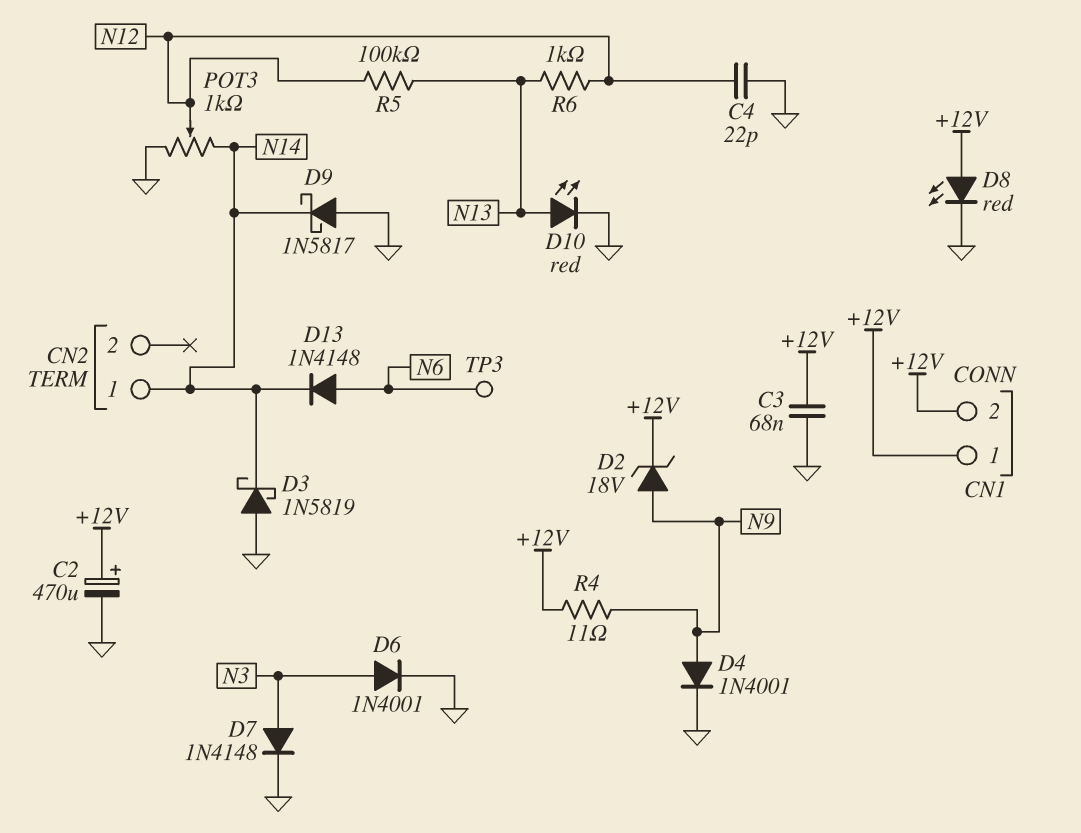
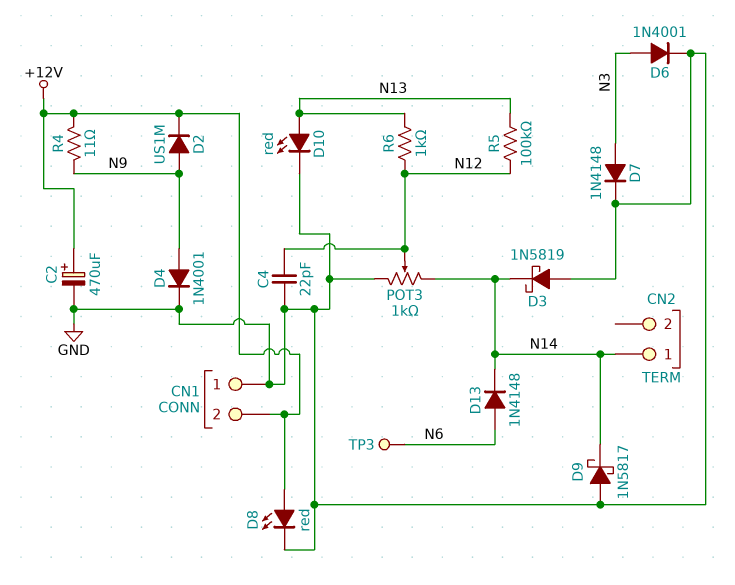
C3: 68nF (+12V, GND) -> none
CN1 pin 1: +12V -> GND
D2: zener 18V (A N9, K +12V) -> diode US1M (A N9, K +12V)

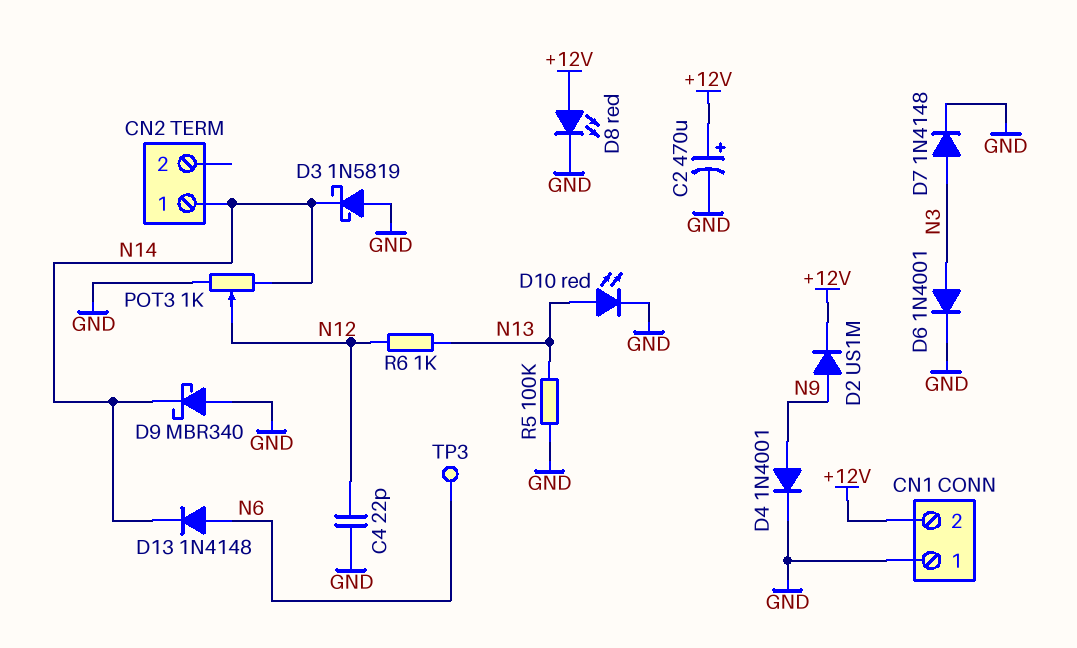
D9: schottky 1N5817 (A GND, K N14) -> schottky MBR340 (A GND, K N14)
R4: 11 (+12V, N9) -> none
R5: 100k (N12, N13) -> 100k (GND, N13)

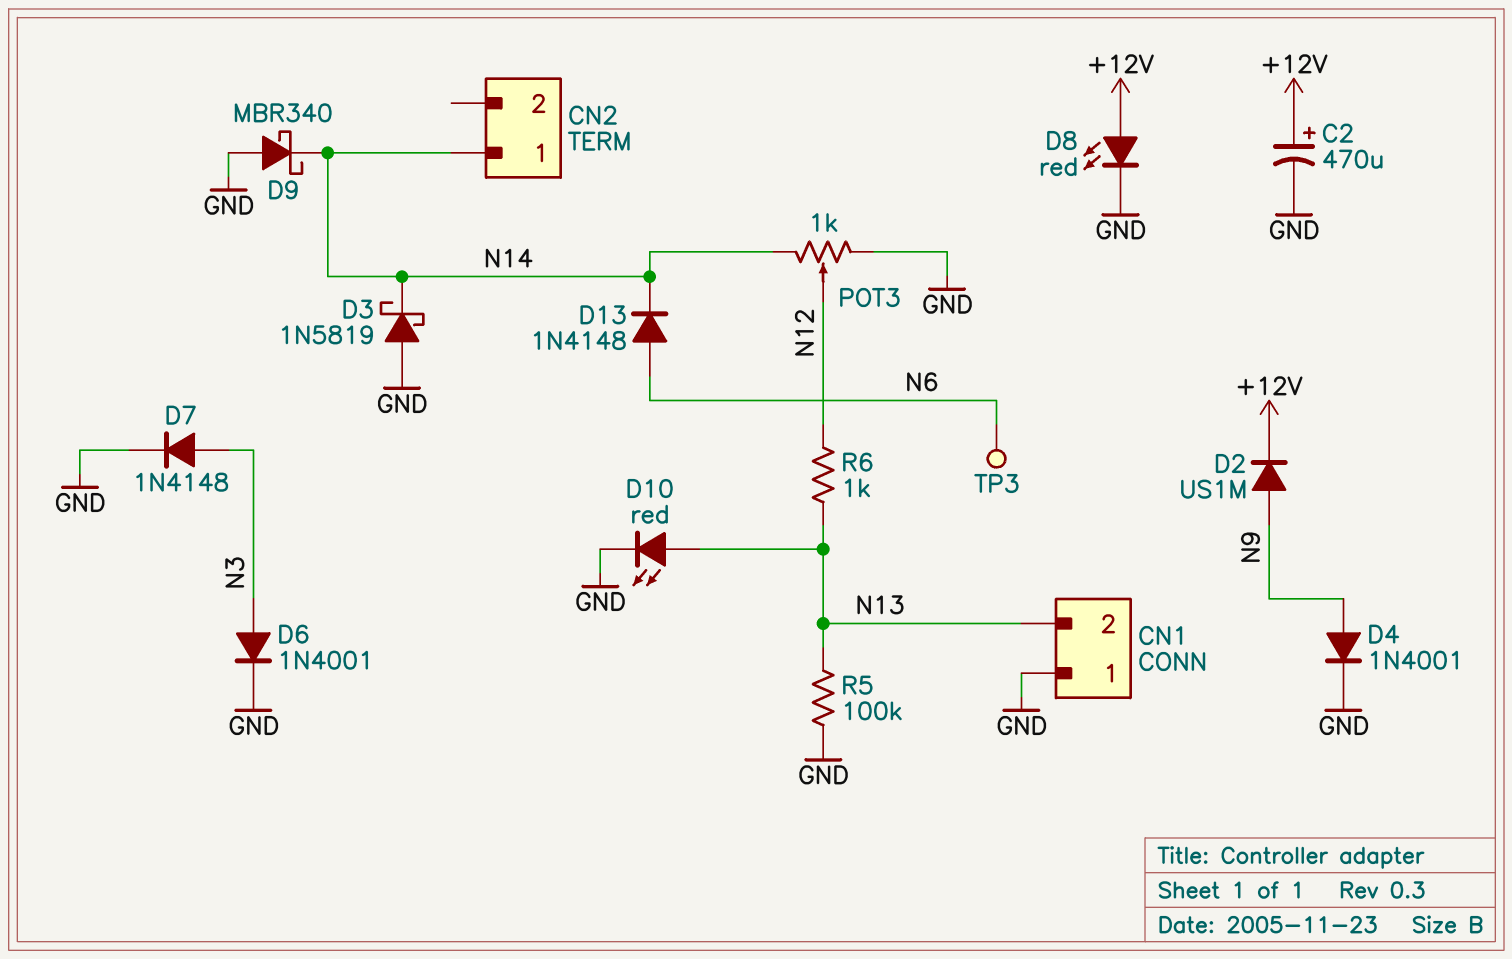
C4: 22pF (GND, N12) -> none
CN1 pin 2: +12V -> N13

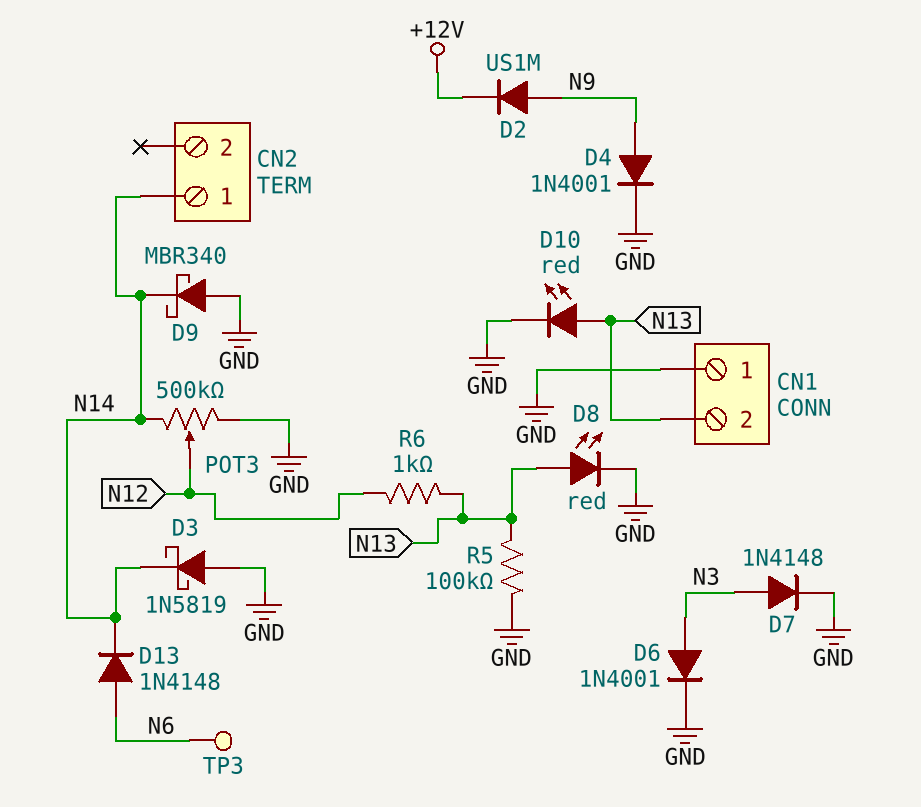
C2: 470uF (plus +12V, minus GND) -> none
D8: LED red (A +12V, K GND) -> LED red (A N13, K GND)
POT3: 1k (GND, N14, wiper N12) -> 500k (GND, N14, wiper N12)

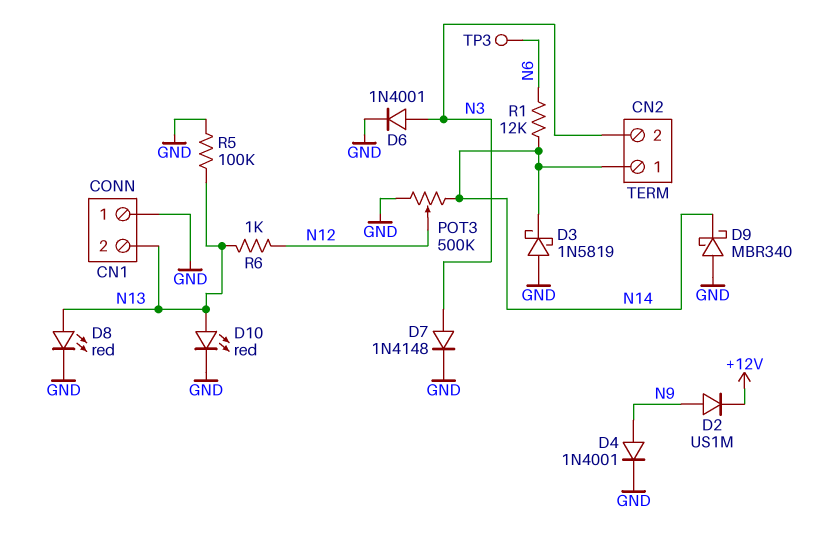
CN2 pin 2: none -> N3
D13: diode 1N4148 (A N6, K N14) -> none
R1: none -> 12k (N6, N14)

